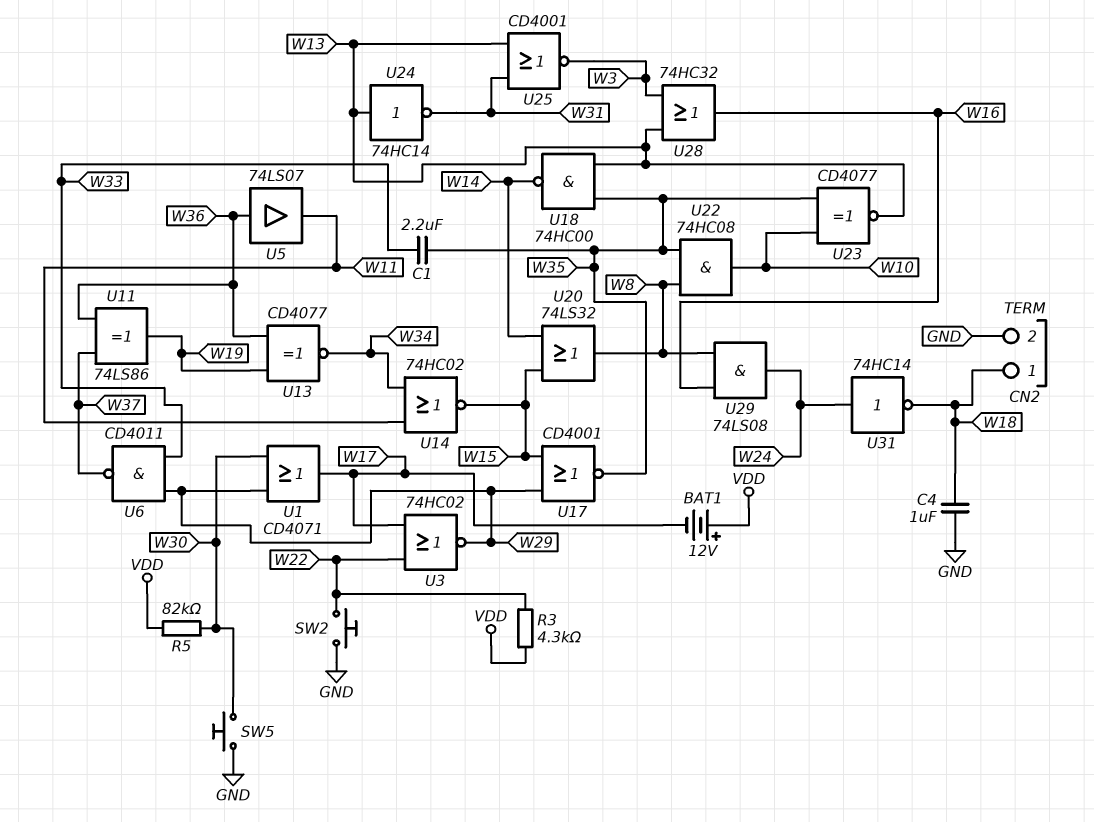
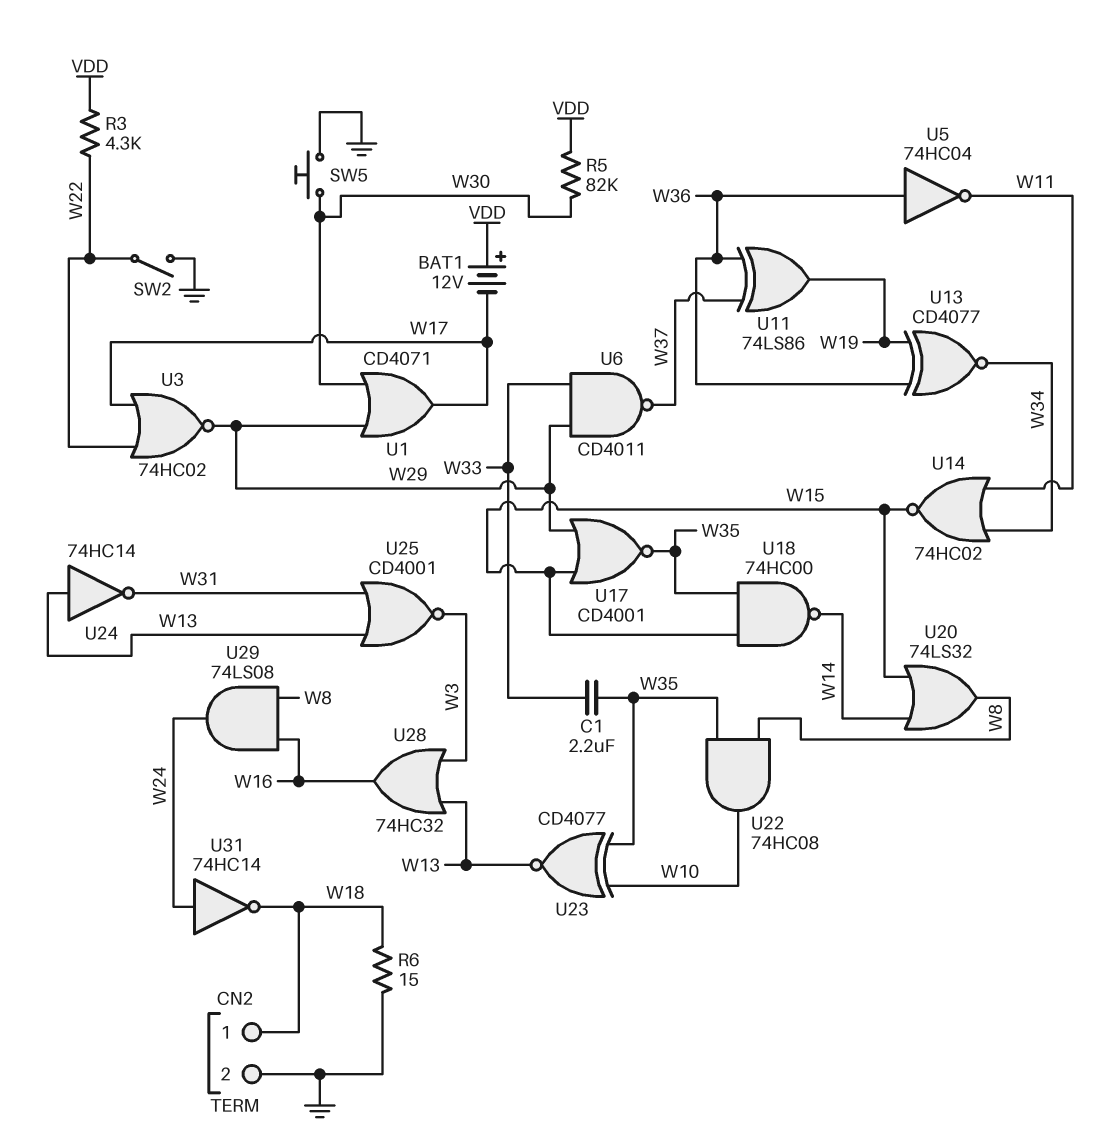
C4: 1uF (GND, W18) -> none
R6: none -> 15 (GND, W18)
SW2: button (GND, W22) -> switch (GND, W22)
U5: buffer 74LS07 (in W36, out W11) -> NOT 74HC04 (in W36, out W11)
U18: NAND 74HC00 (in W13, in W35, out W14) -> NAND 74HC00 (in W15, in W35, out W14)

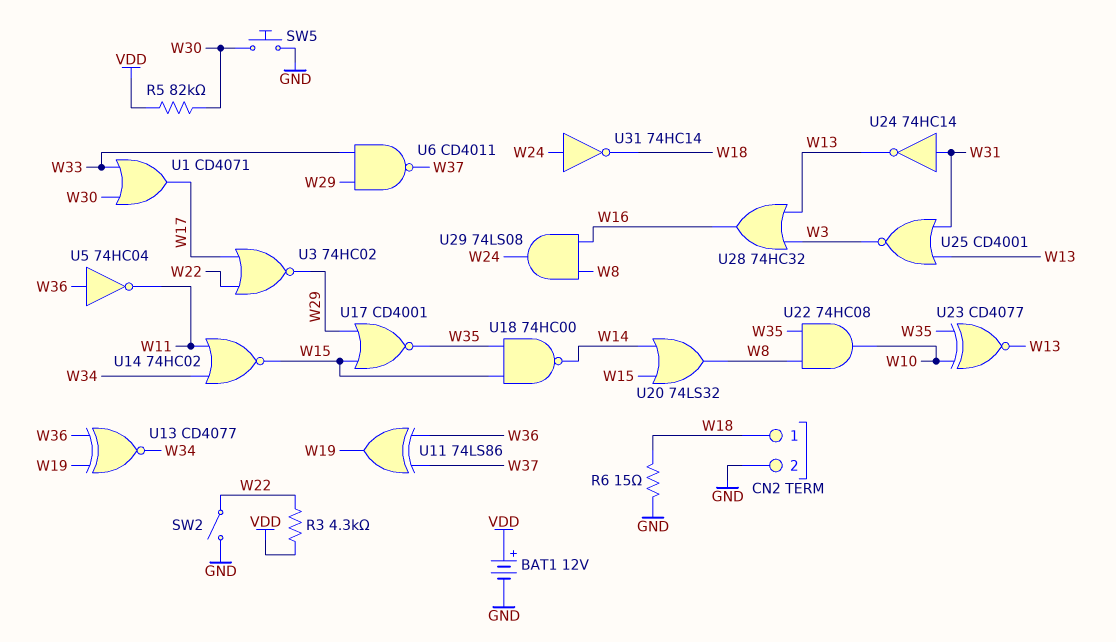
BAT1: 12V (plus VDD, minus W17) -> 12V (plus VDD, minus GND)
C1: 2.2uF (W33, W35) -> none
U1: OR CD4071 (in W29, in W30, out W17) -> OR CD4071 (in W30, in W33, out W17)
U24: NOT 74HC14 (in W13, out W31) -> NOT 74HC14 (in W31, out W13)

